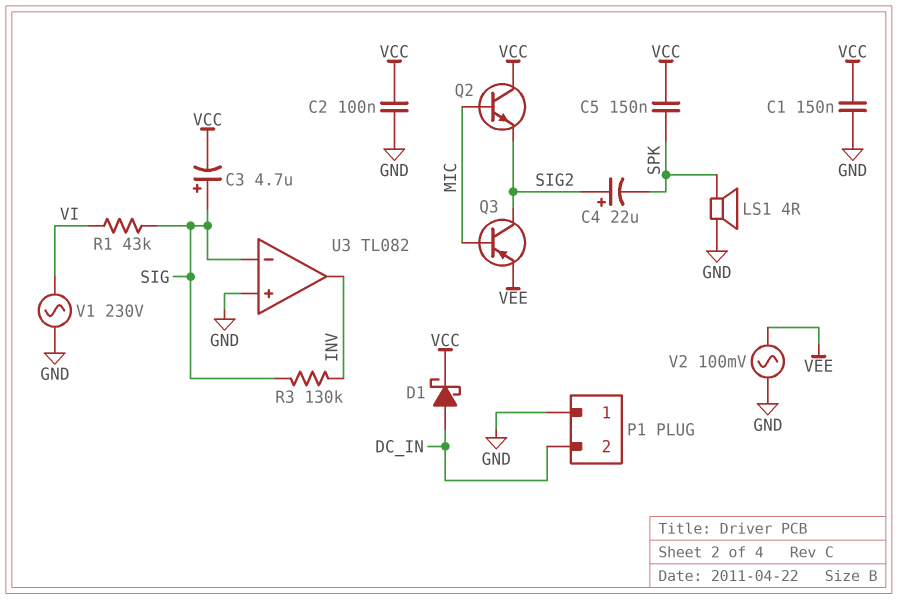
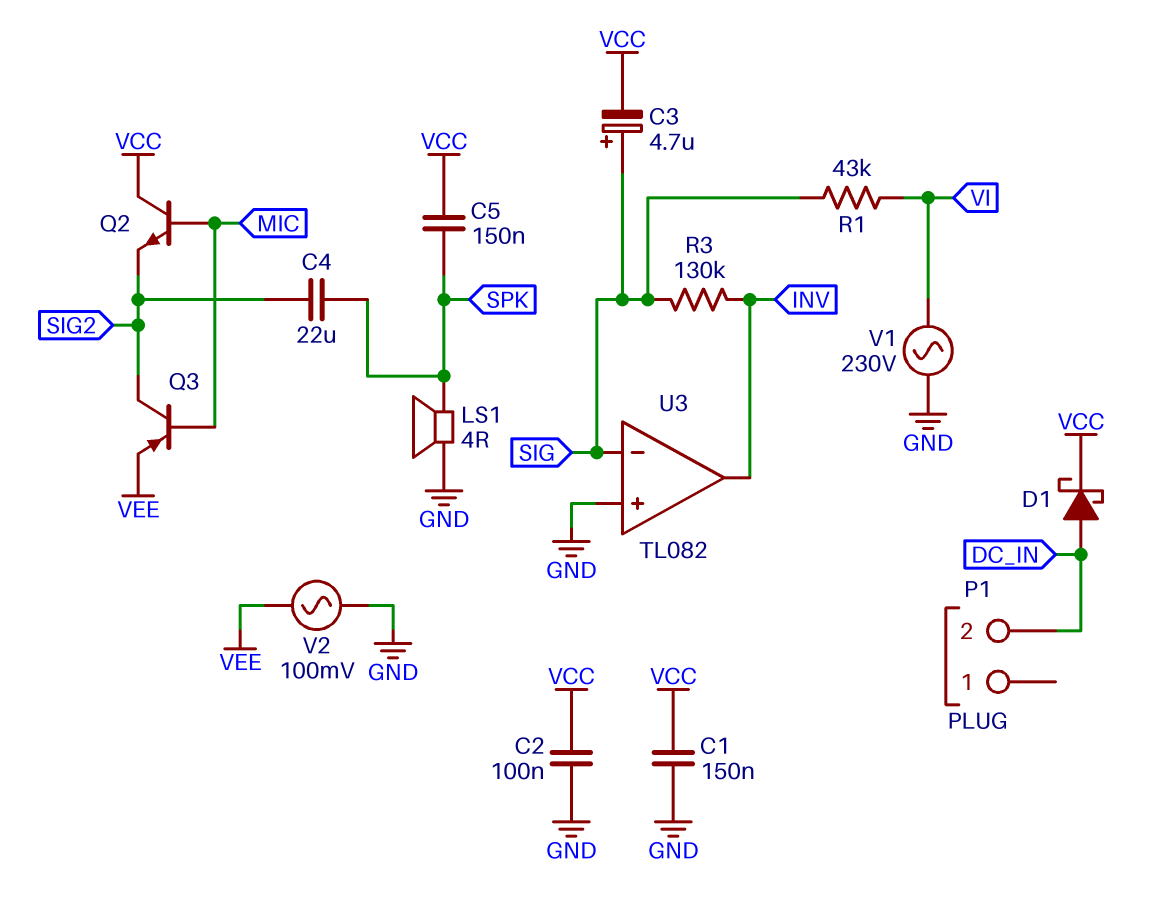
C4: 22uF (plus SIG2, minus SPK) -> 22uF (SIG2, SPK)
P1 pin 1: GND -> none

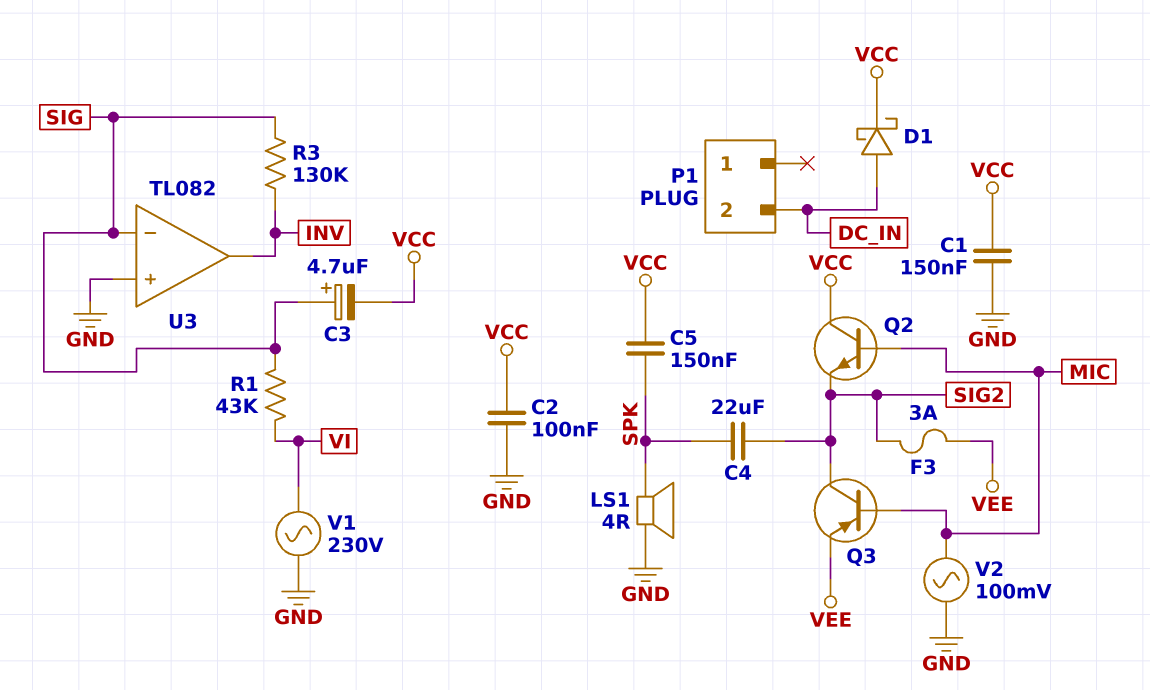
F3: none -> 3A (SIG2, VEE)
V2: AC 100mV (GND, VEE) -> AC 100mV (GND, MIC)

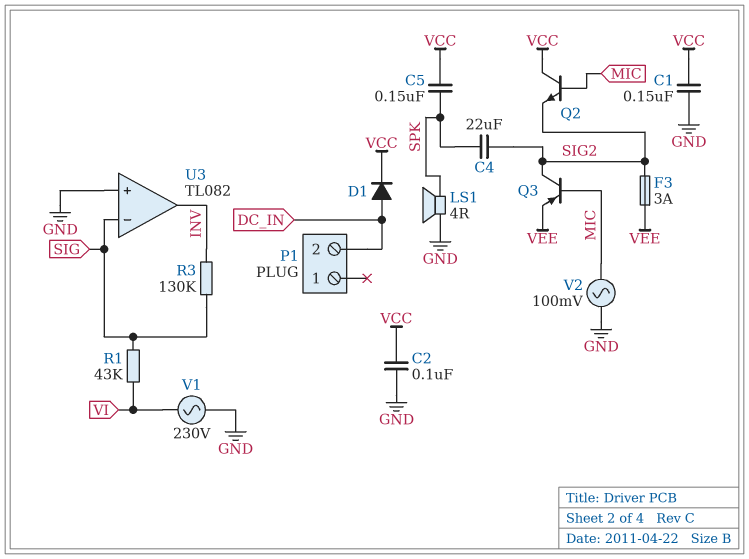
C3: 4.7uF (plus SIG, minus VCC) -> none
D1: schottky (A DC_IN, K VCC) -> diode (A DC_IN, K VCC)

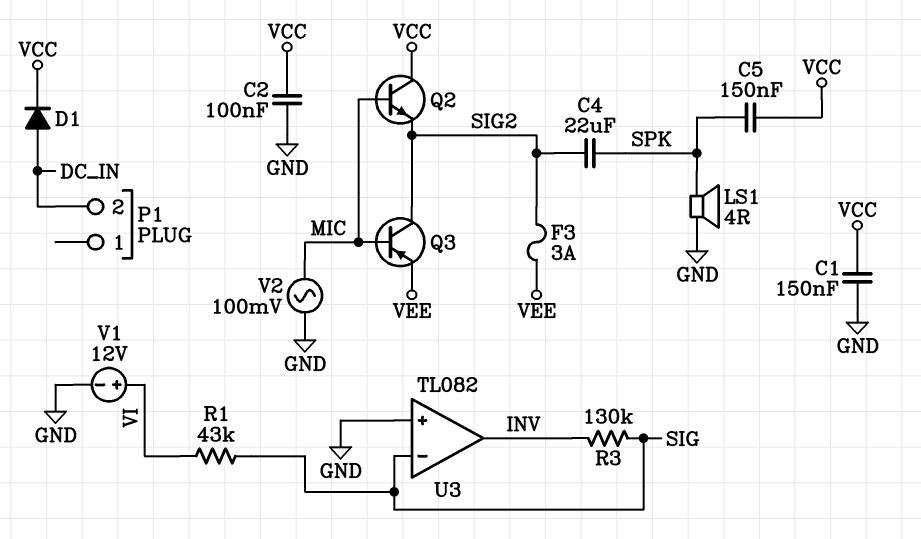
V1: AC 230V (GND, VI) -> 12V (plus VI, minus GND)

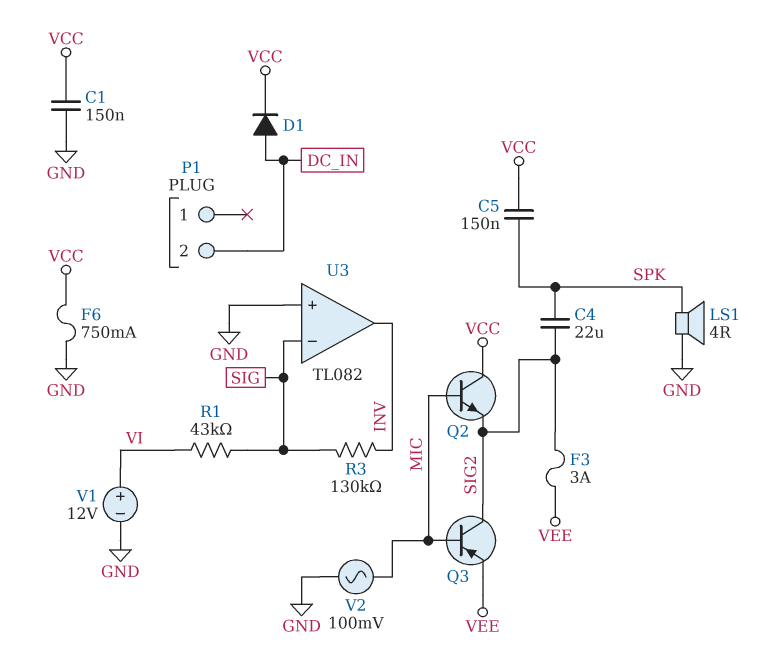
C2: 100nF (GND, VCC) -> none
F6: none -> 750mA (GND, VCC)

